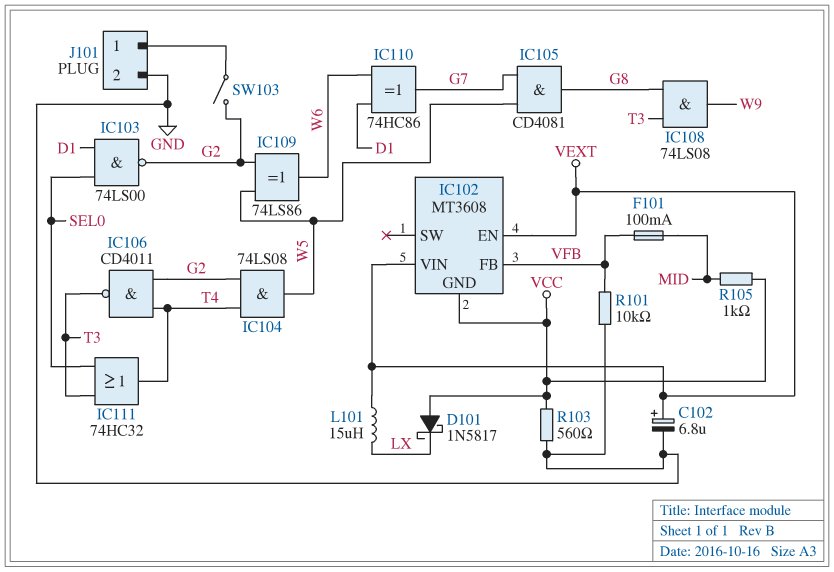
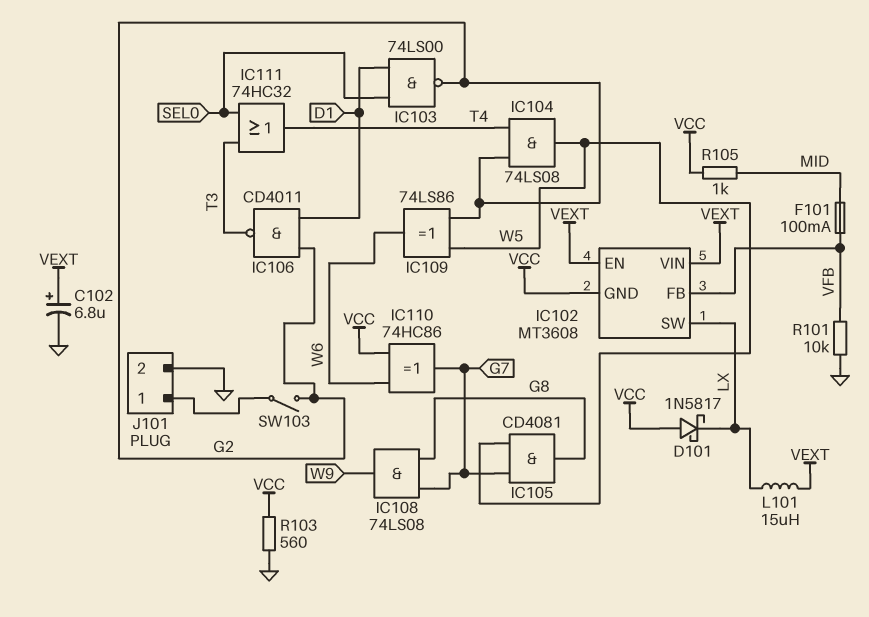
IC102 pin SW: none -> LX
IC106: NAND CD4011 (in G2, in T4, out T3) -> NAND CD4011 (in D1, in G2, out T3)
IC108: AND 74LS08 (in G8, in T3, out W9) -> AND 74LS08 (in G7, in G8, out W9)
IC110: XOR 74HC86 (in D1, in W6, out G7) -> XOR 74HC86 (in VCC, in W6, out G7)

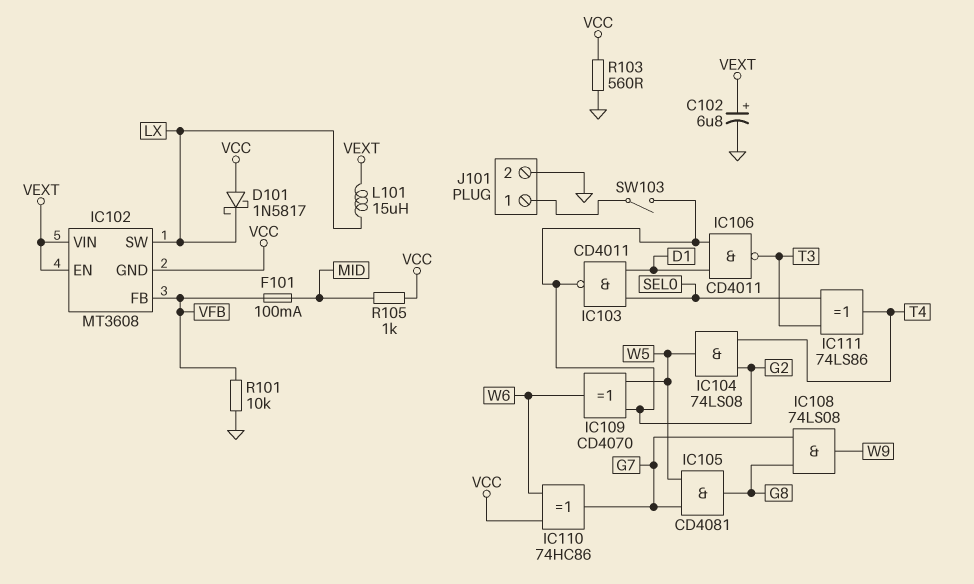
IC103: NAND 74LS00 (in D1, in SEL0, out G2) -> NAND CD4011 (in D1, in SEL0, out G2)
IC109: XOR 74LS86 (in G2, in W5, out W6) -> XOR CD4070 (in G2, in W5, out W6)
IC111: OR 74HC32 (in SEL0, in T3, out T4) -> XOR 74LS86 (in SEL0, in T3, out T4)

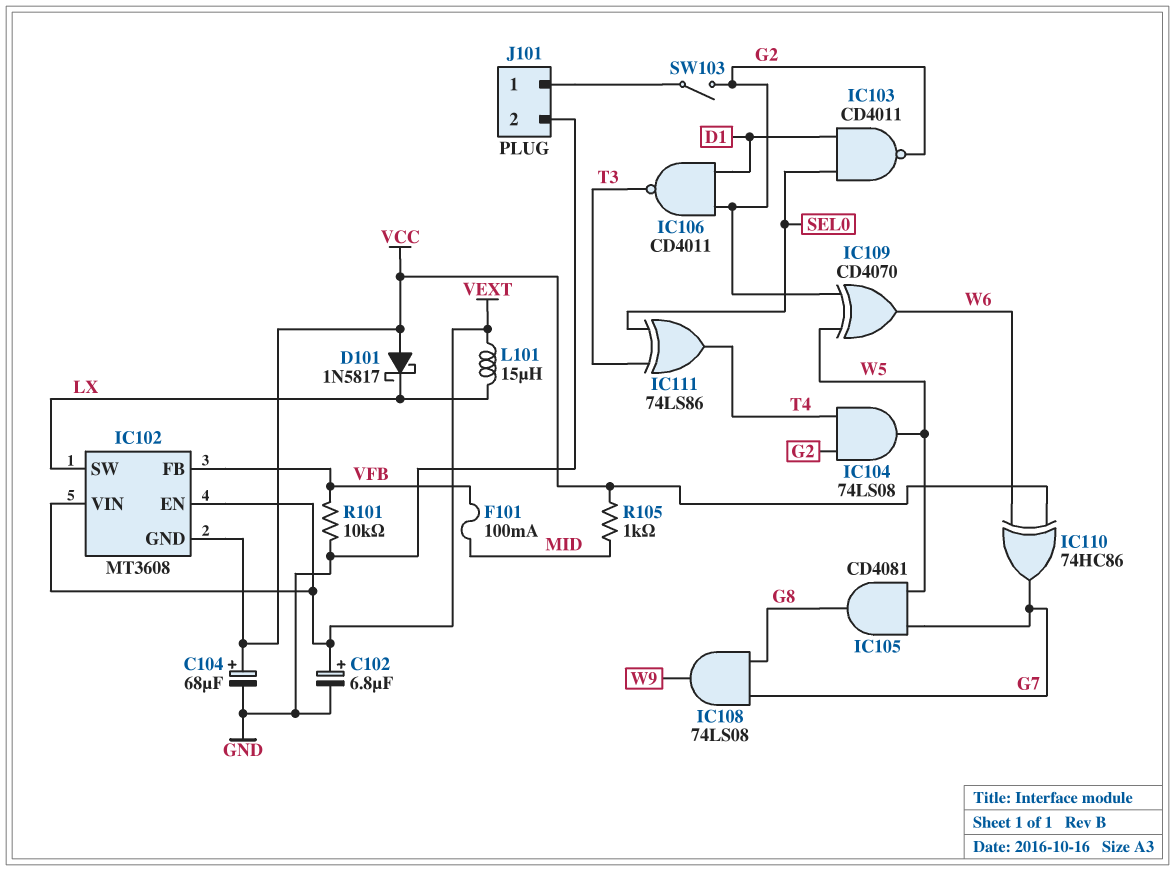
C104: none -> 68uF (plus VCC, minus GND)
R103: 560 (GND, VCC) -> none

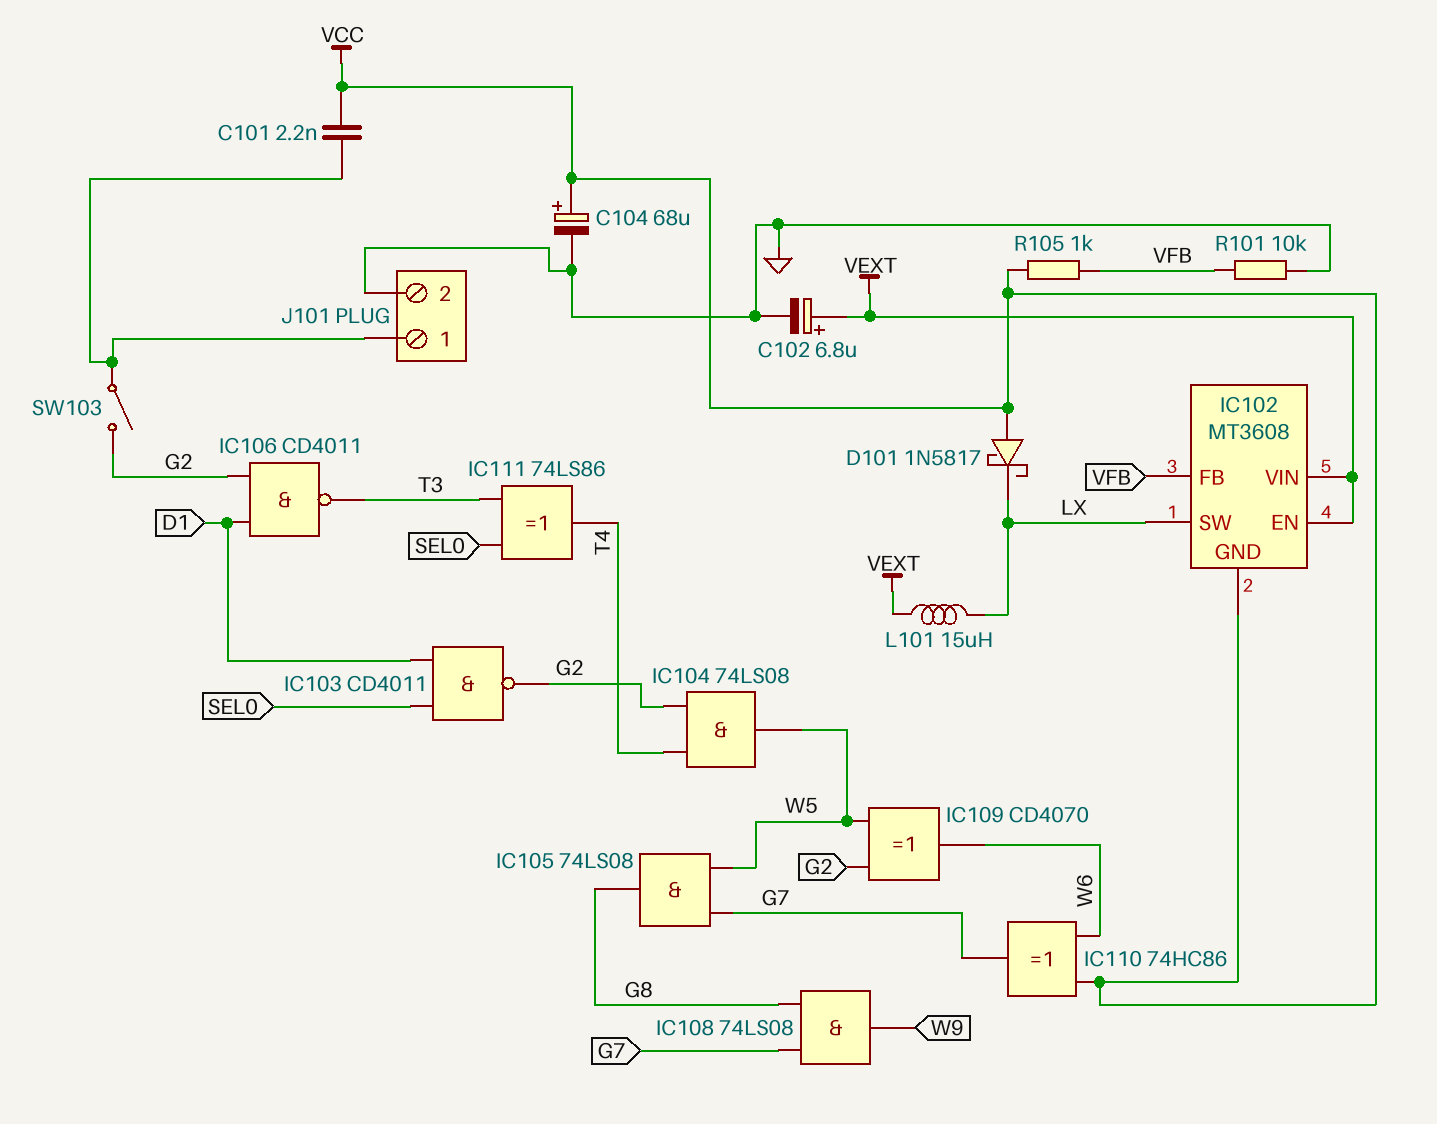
C101: none -> 2.2nF (J101/1, VCC)
F101: 100mA (MID, VFB) -> none
IC105: AND CD4081 (in G7, in W5, out G8) -> AND 74LS08 (in G7, in W5, out G8)
R105: 1k (MID, VCC) -> 1k (VCC, VFB)

